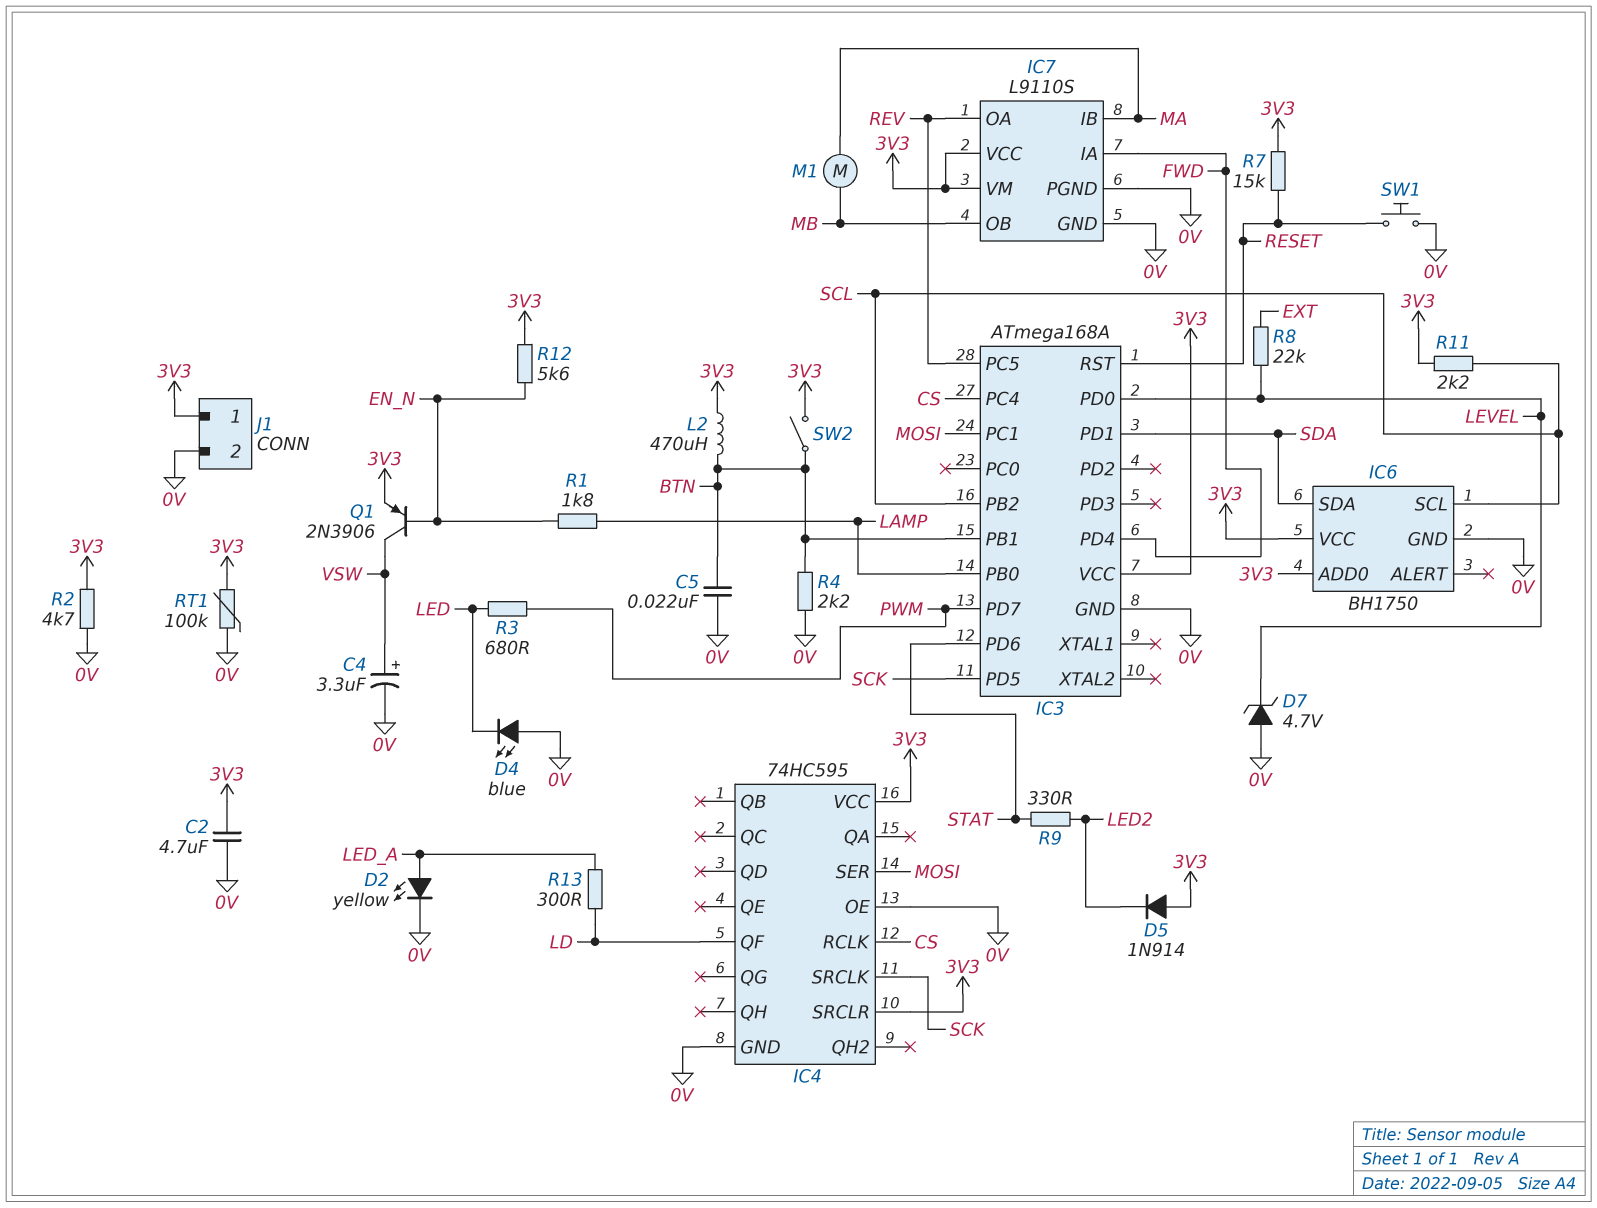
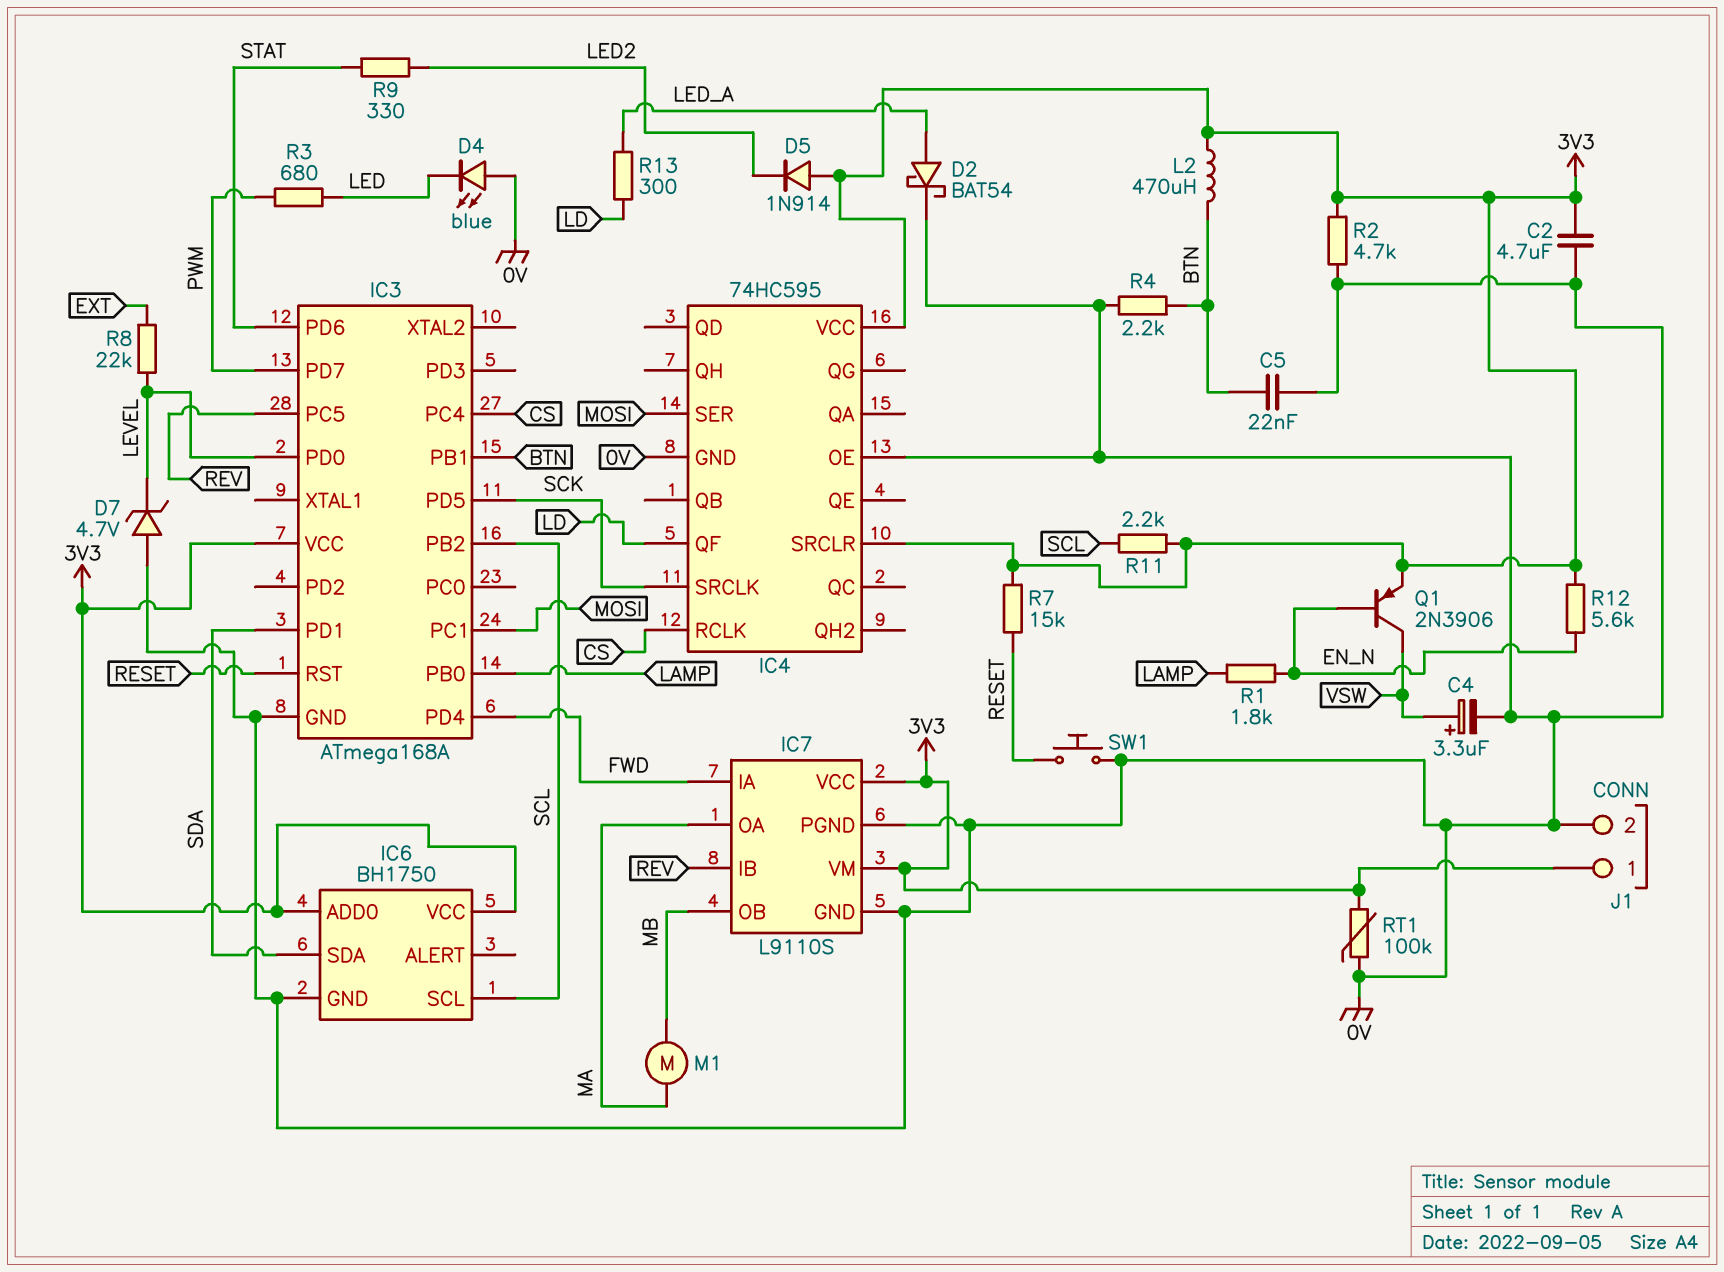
D2: LED yellow (A LED_A, K 0V) -> schottky BAT54 (A LED_A, K 0V)
IC7 pin IB: MA -> REV
IC7 pin OA: REV -> MA
SW2: switch (3V3, BTN) -> none

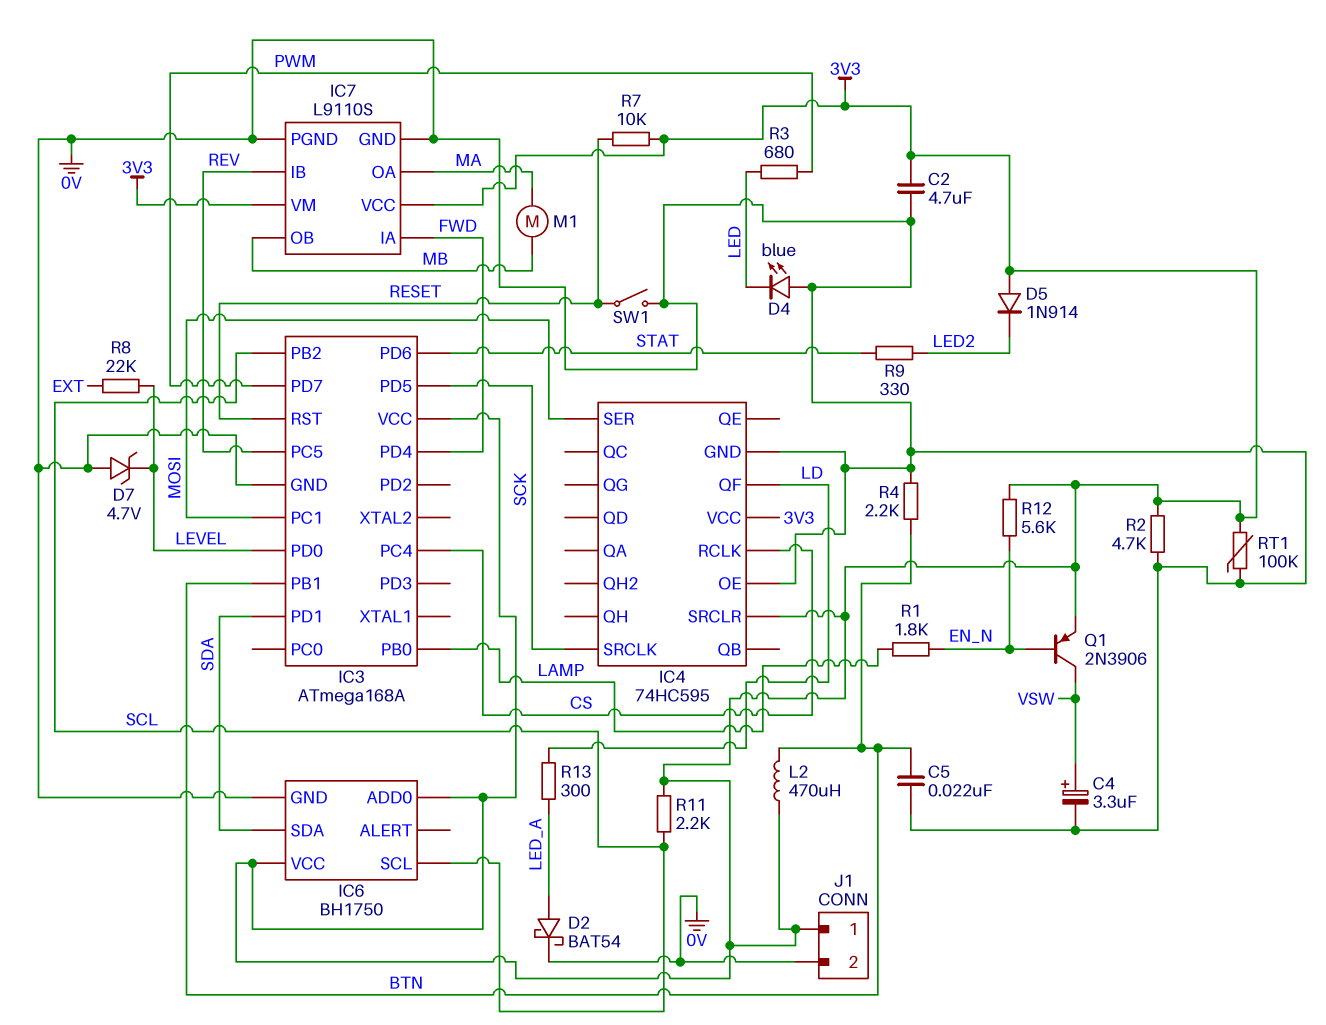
R7: 15k (3V3, RESET) -> 10k (3V3, RESET)
SW1: button (0V, RESET) -> switch (0V, RESET)

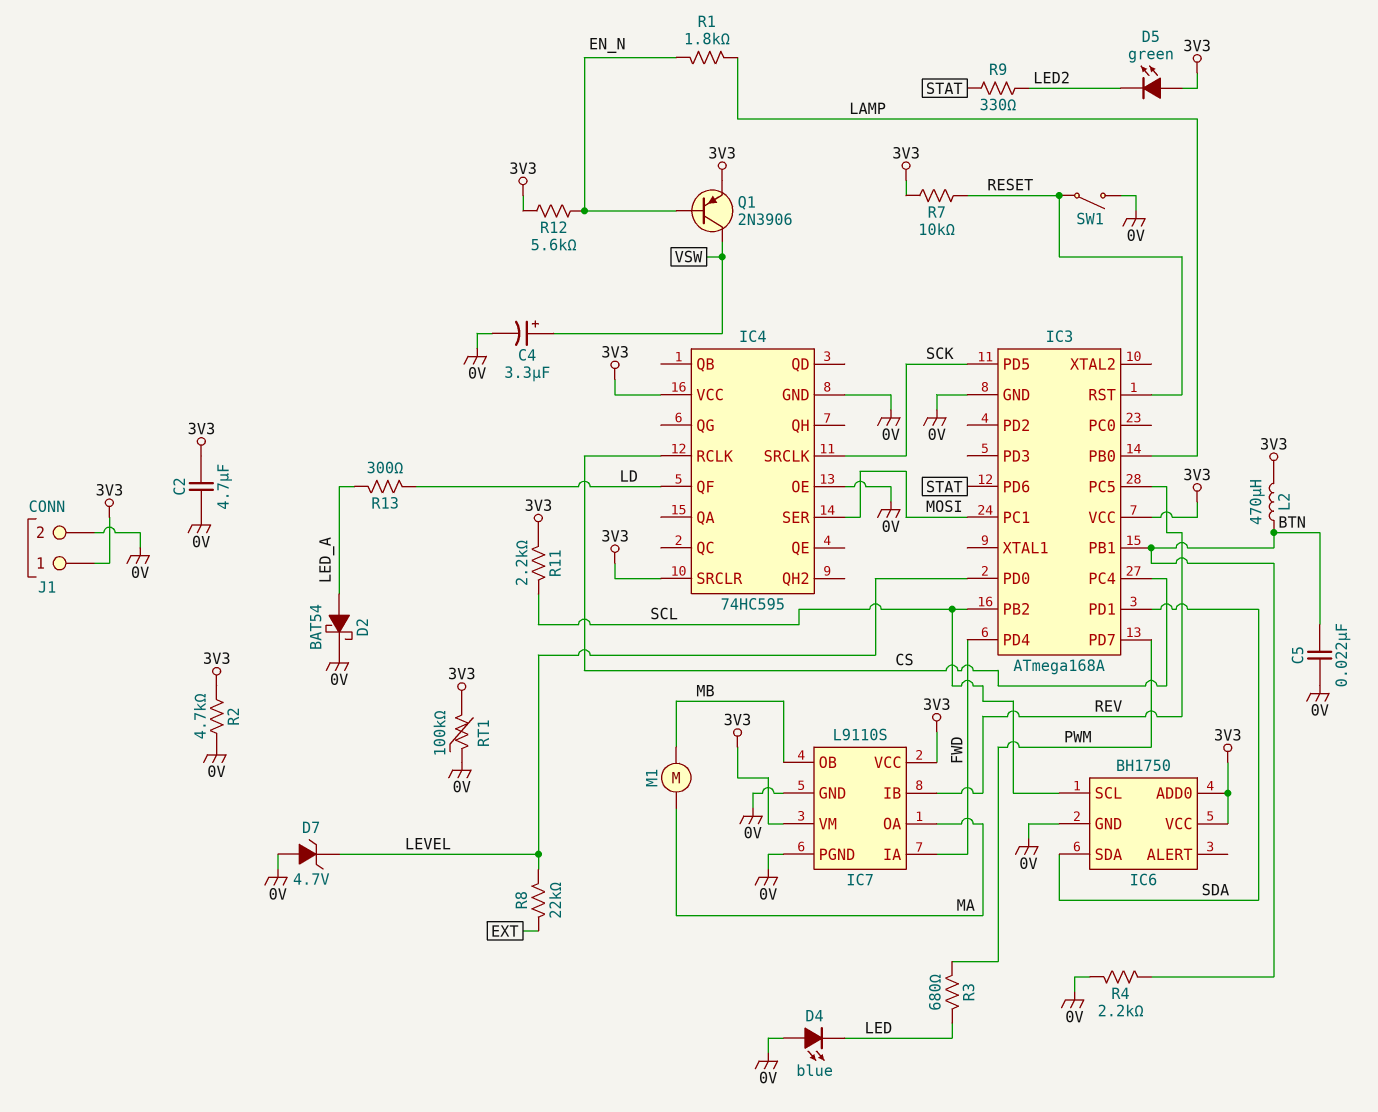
D5: diode 1N914 (A 3V3, K LED2) -> LED green (A 3V3, K LED2)

